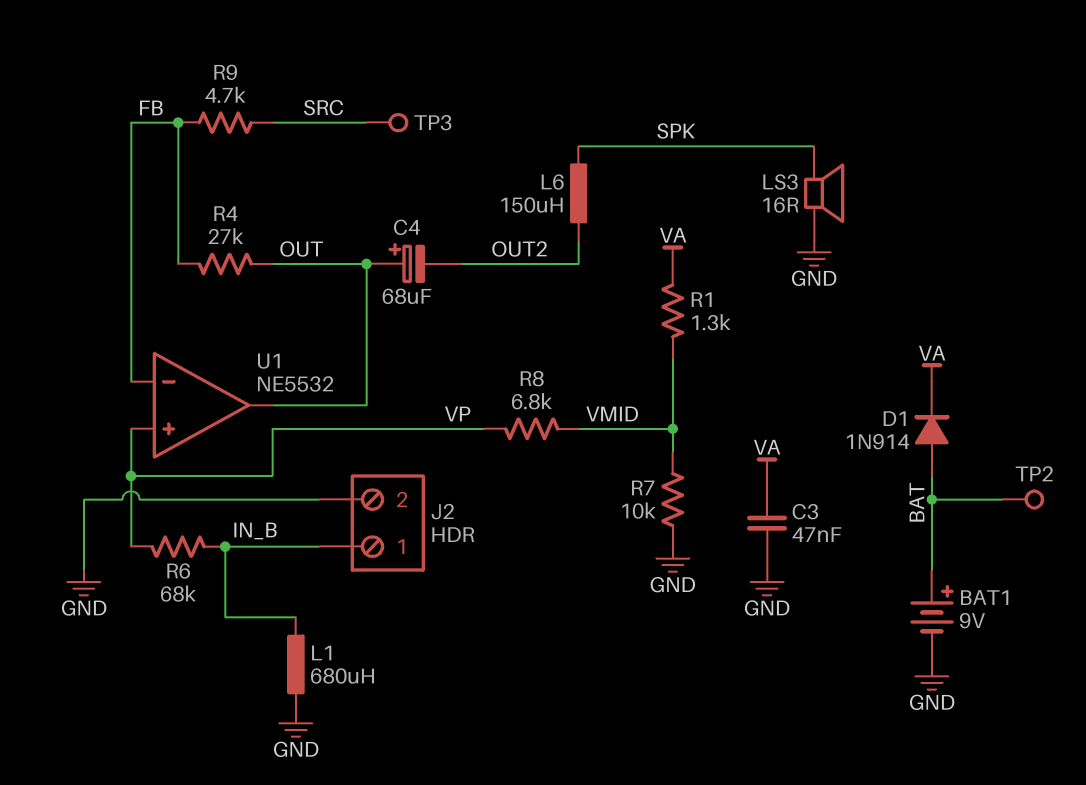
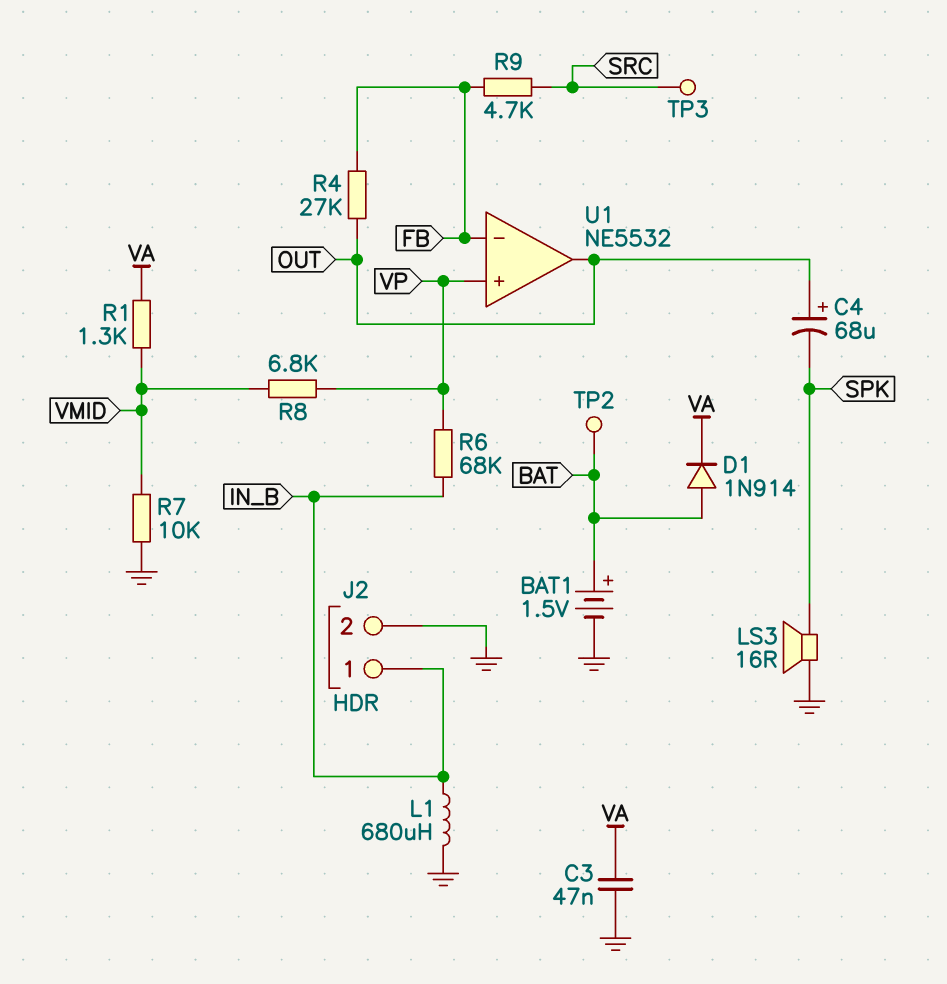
BAT1: 9V (plus BAT, minus GND) -> 1.5V (plus BAT, minus GND)
C4: 68uF (plus OUT, minus OUT2) -> 68uF (plus OUT, minus SPK)
L6: 150uH (OUT2, SPK) -> none

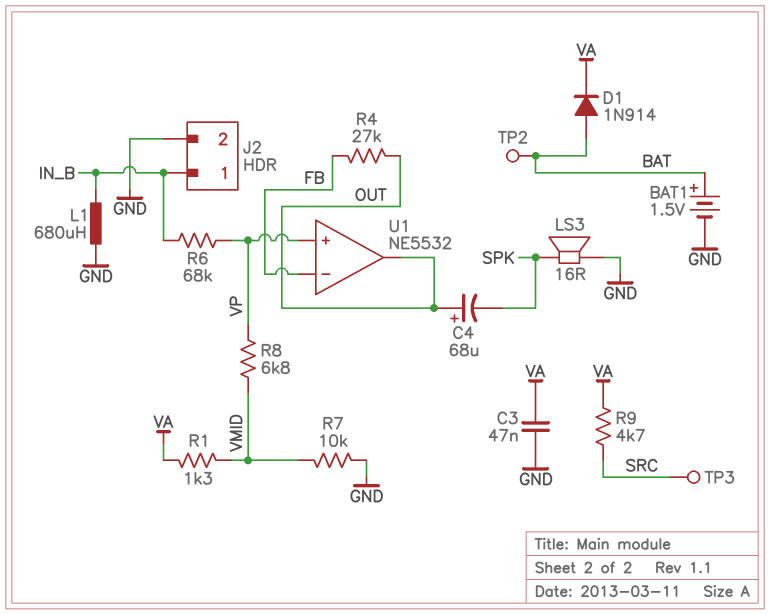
R9: 4.7k (FB, SRC) -> 4.7k (SRC, VA)

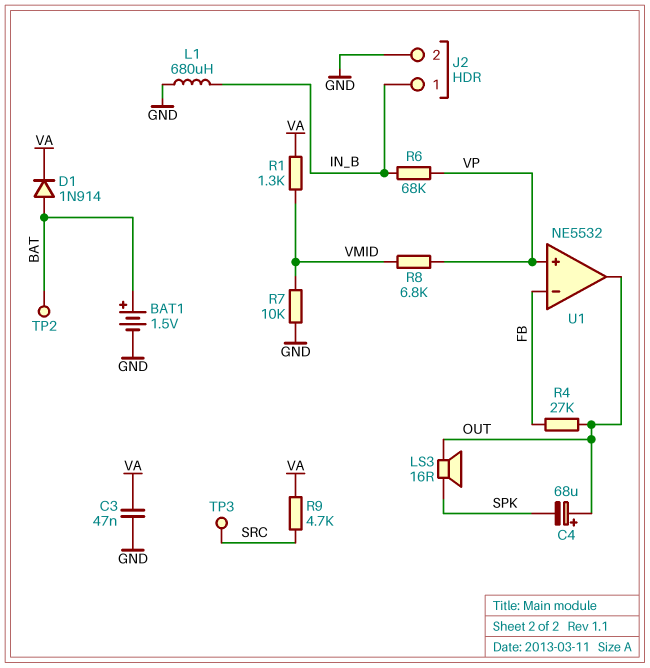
LS3: speaker 16R (GND, SPK) -> speaker 16R (OUT, SPK)

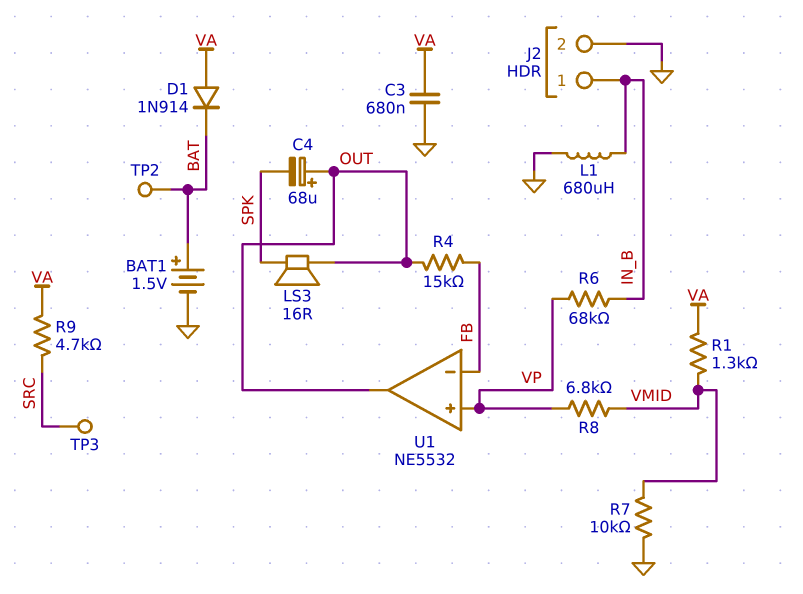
C3: 47nF (GND, VA) -> 680nF (GND, VA)
D1: diode 1N914 (A BAT, K VA) -> diode 1N914 (A VA, K BAT)
R4: 27k (FB, OUT) -> 15k (FB, OUT)

